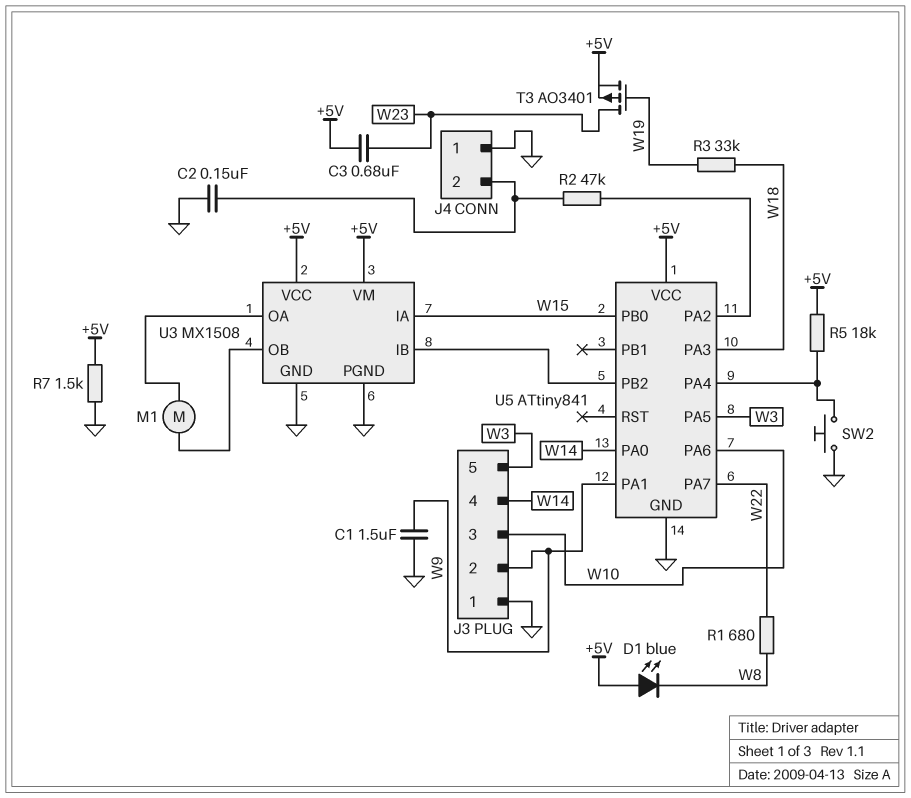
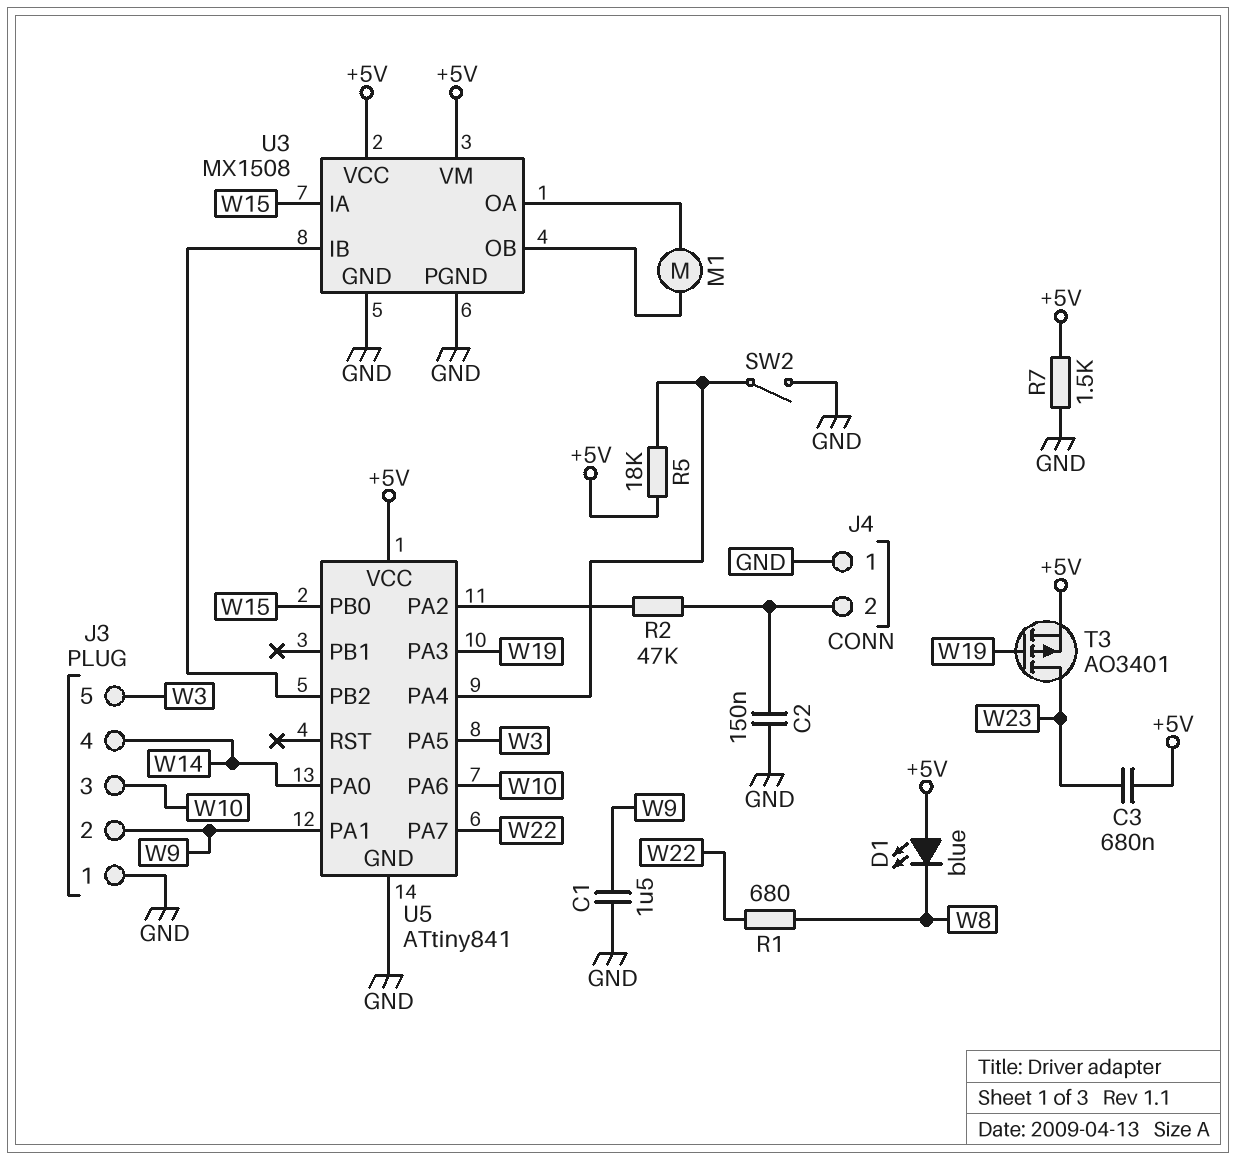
R3: 33k (W18, W19) -> none
SW2: button (GND, U5/PA4) -> switch (GND, U5/PA4)
U5 pin PA3: W18 -> W19

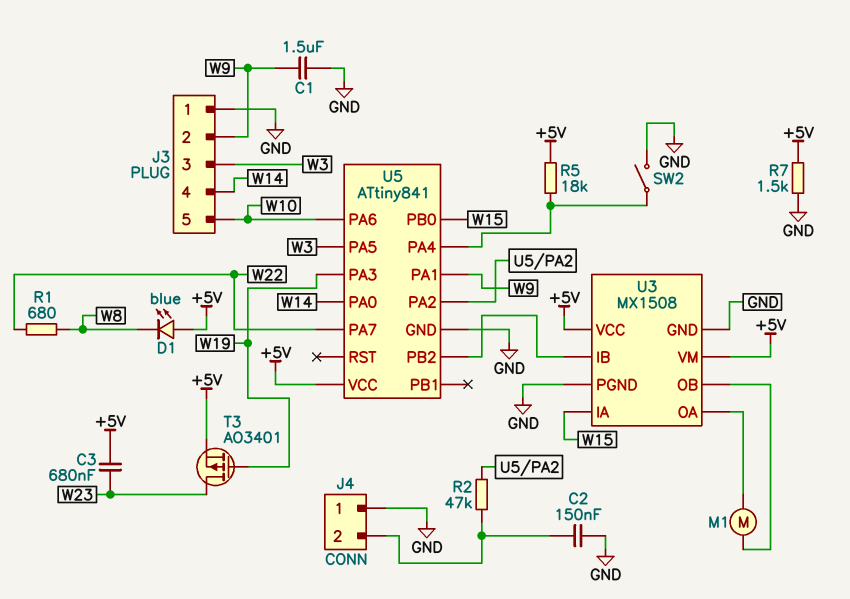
J3 pin 3: W10 -> W3
J3 pin 5: W3 -> W10

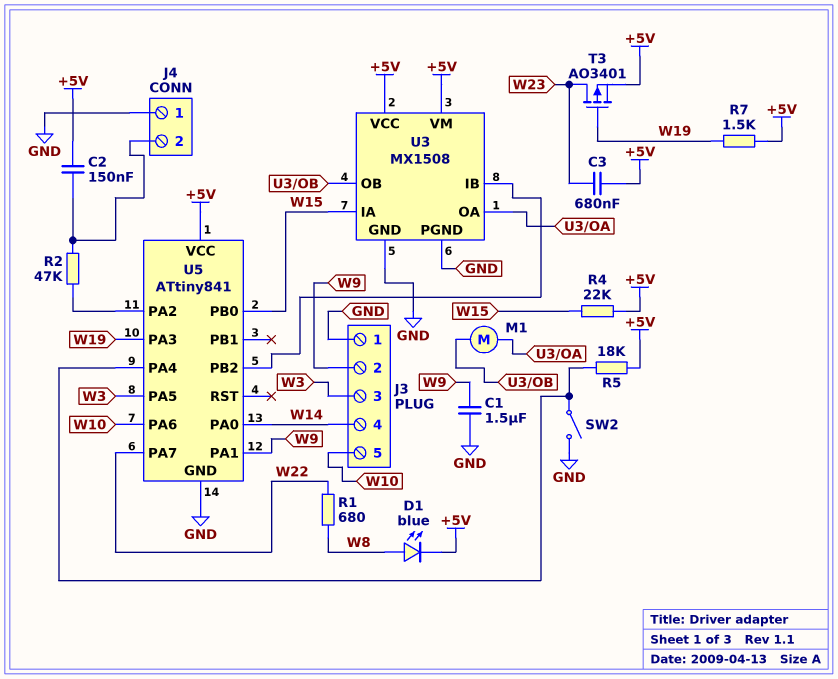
C2: 150nF (GND, J4/2) -> 150nF (+5V, J4/2)
D1: LED blue (A +5V, K W8) -> LED blue (A W8, K +5V)
R4: none -> 22k (+5V, W15)
R7: 1.5k (+5V, GND) -> 1.5k (+5V, W19)

